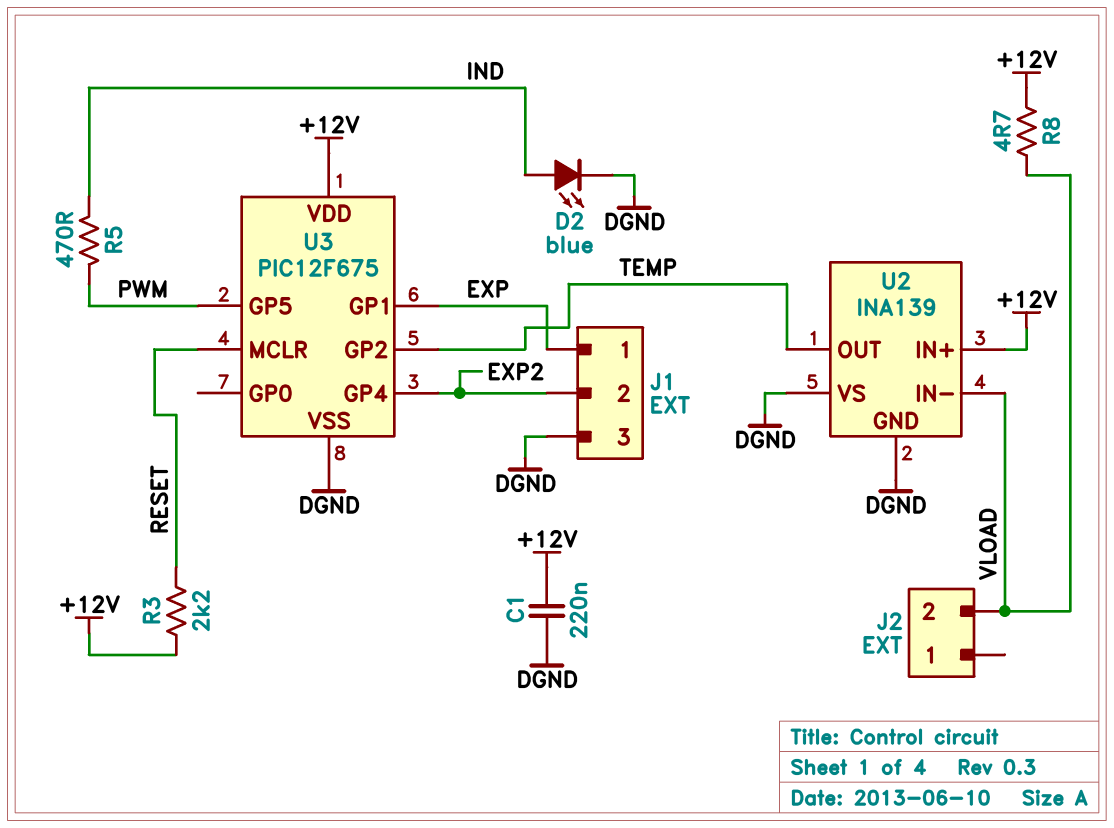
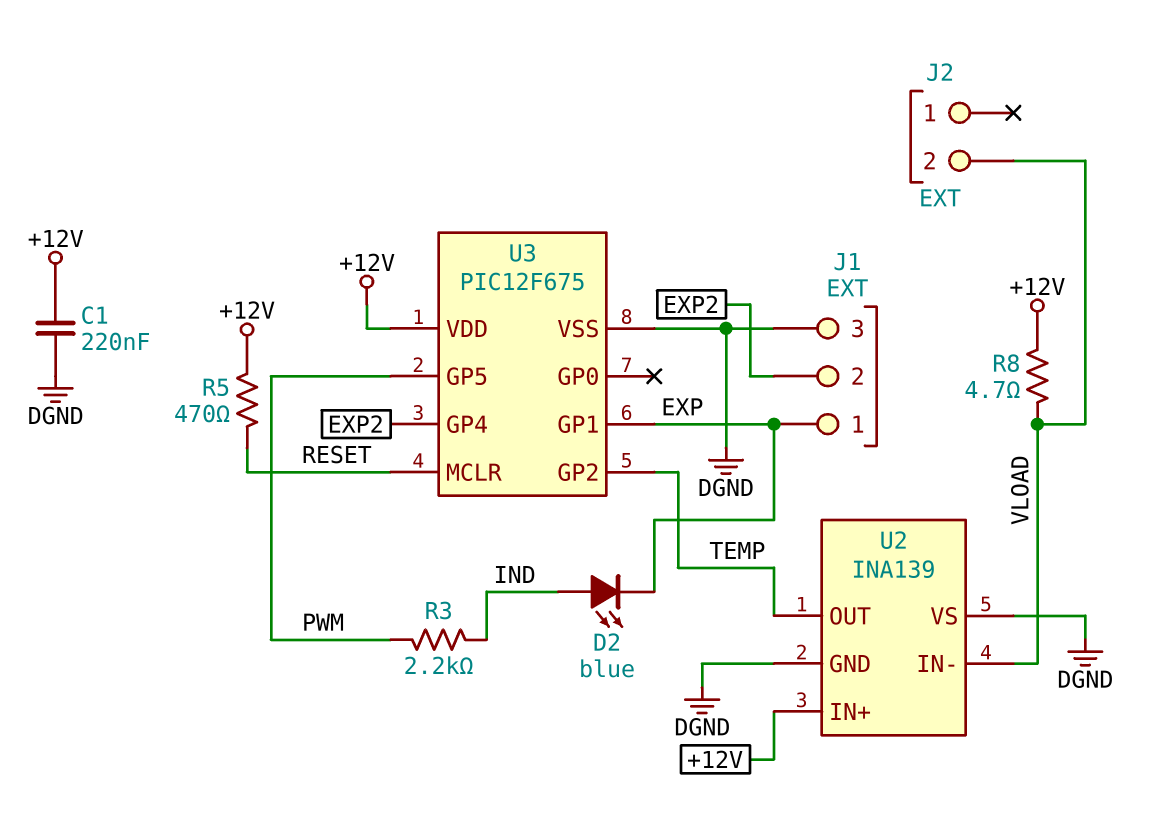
D2: LED blue (A IND, K DGND) -> LED blue (A IND, K EXP)
R3: 2.2k (+12V, RESET) -> 2.2k (IND, PWM)
R5: 470 (IND, PWM) -> 470 (+12V, RESET)

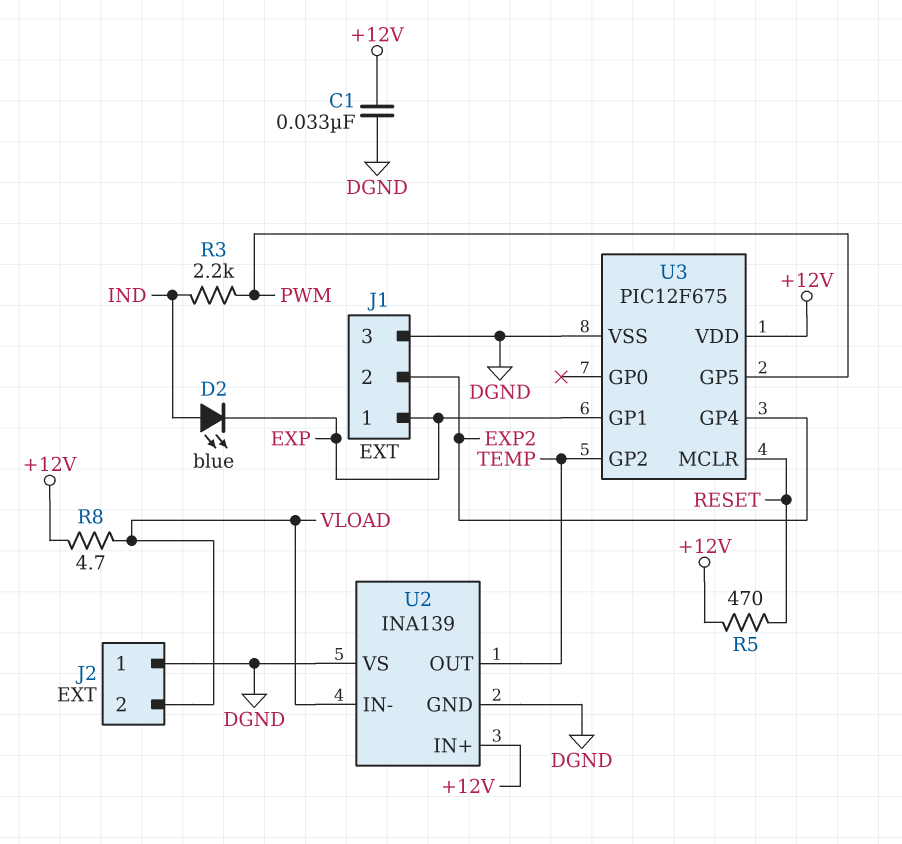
C1: 220nF (+12V, DGND) -> 33nF (+12V, DGND)
J2 pin 1: none -> DGND

